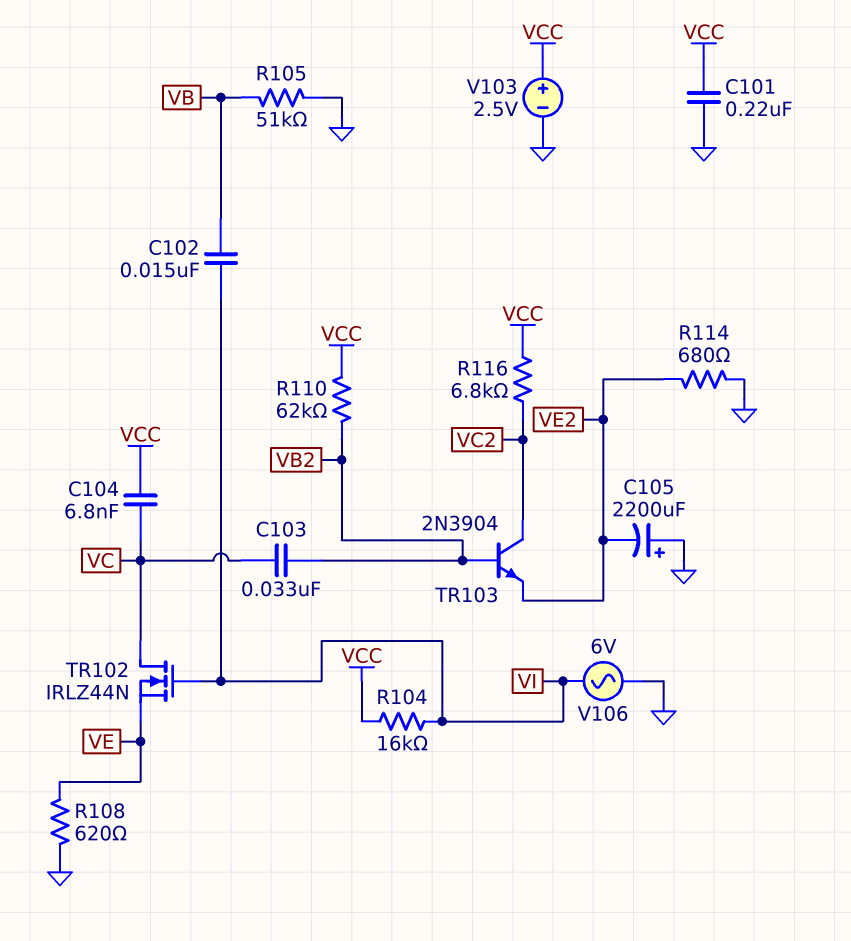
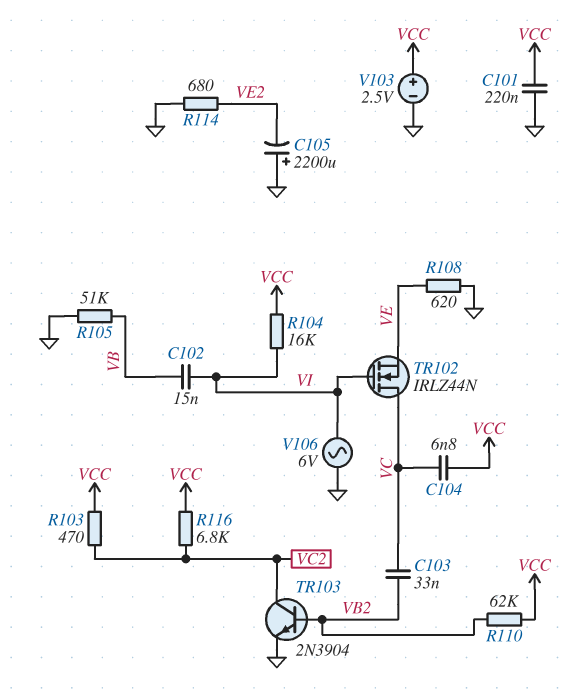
R103: none -> 470 (VC2, VCC)
TR103: NPN 2N3904 (B VB2, C VC2, E VE2) -> NPN 2N3904 (B VB2, C VC2, E GND)

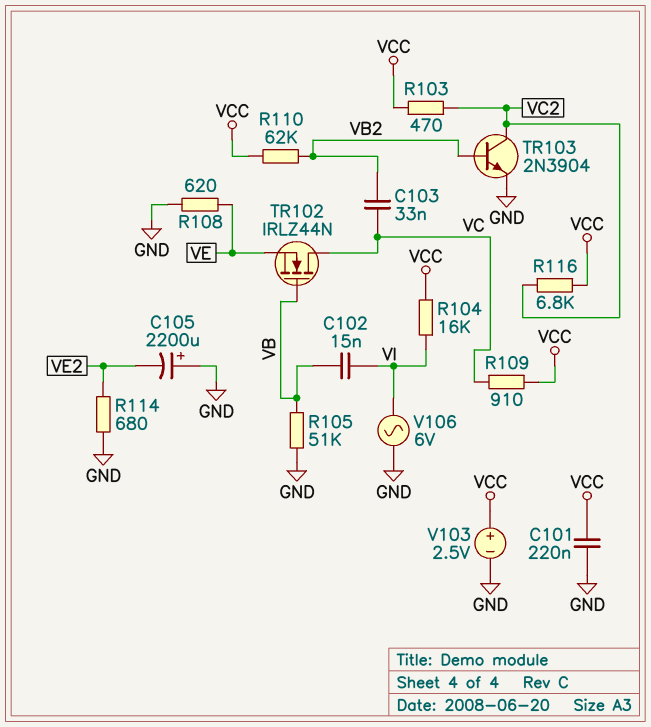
C104: 6.8nF (VC, VCC) -> none
R109: none -> 910 (VC, VCC)
TR102: NMOS IRLZ44N (G VI, D VC, S VE) -> NMOS IRLZ44N (G VB, D VC, S VE)

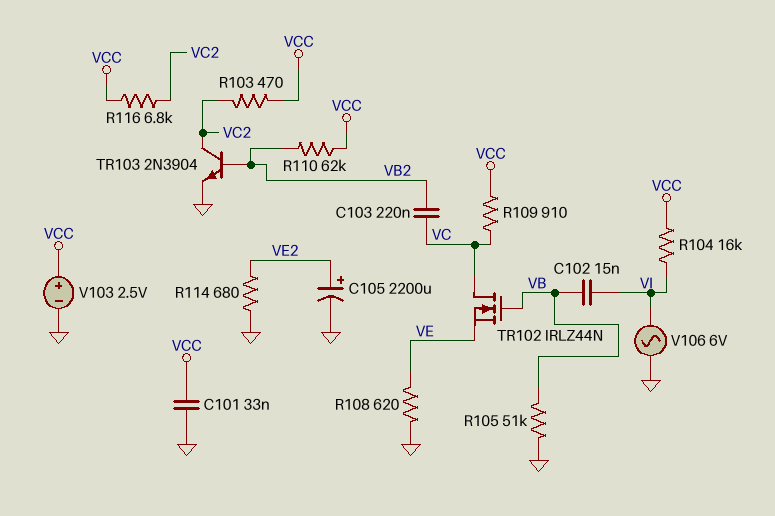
C101: 220nF (GND, VCC) -> 33nF (GND, VCC)
C103: 33nF (VB2, VC) -> 220nF (VB2, VC)
C105: 2200uF (plus GND, minus VE2) -> 2200uF (plus VE2, minus GND)

